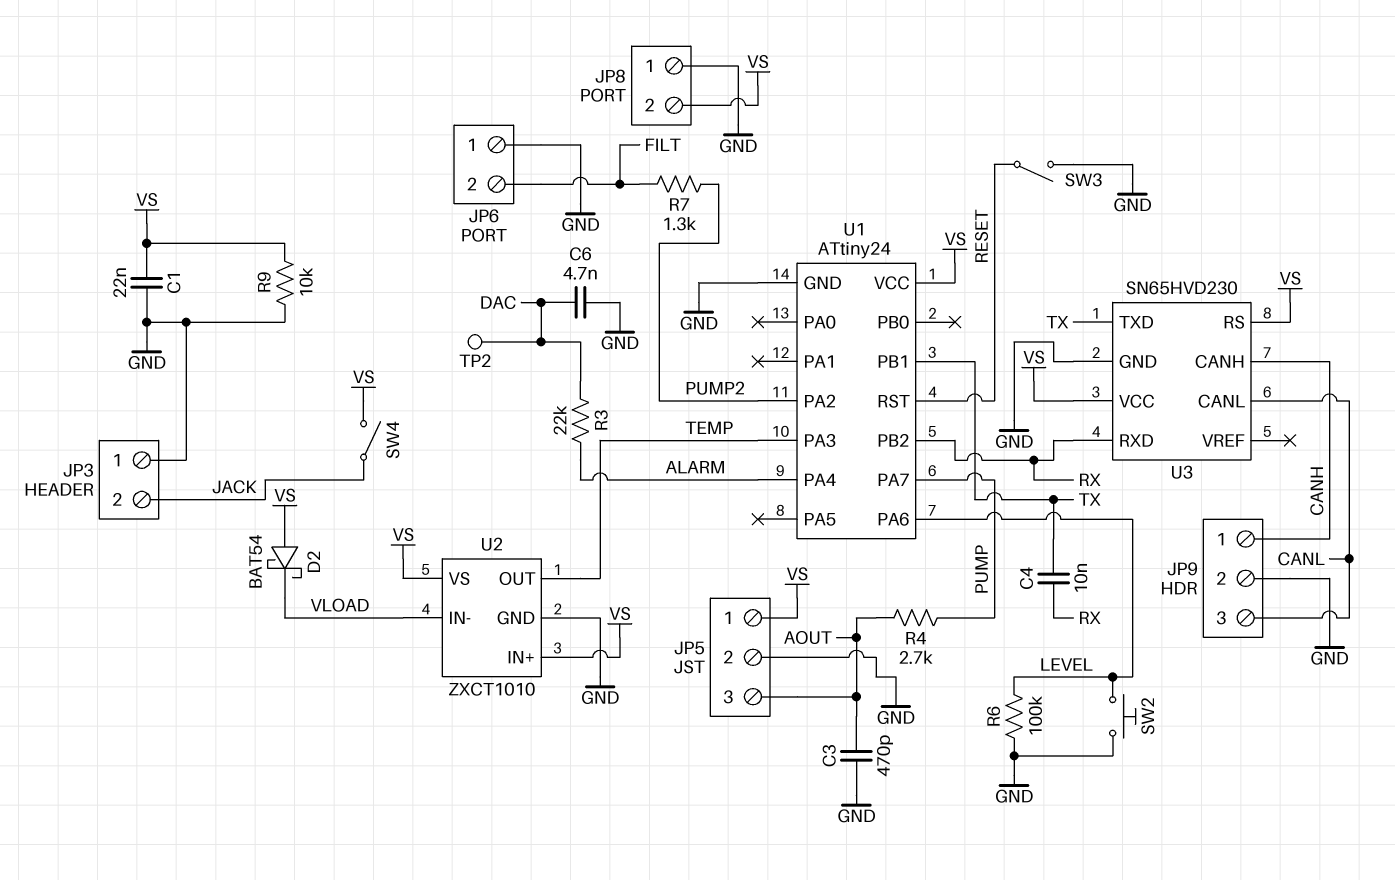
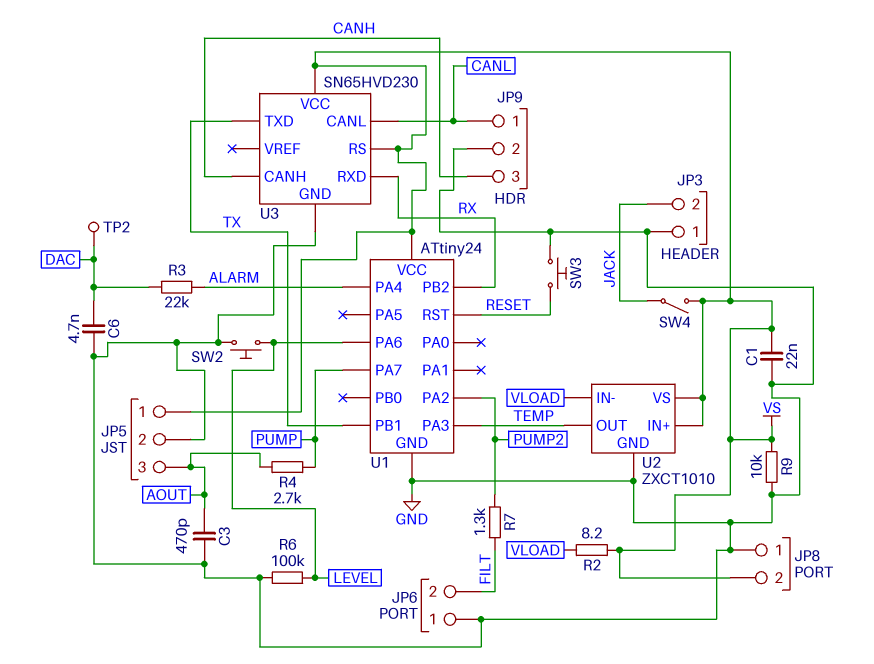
C4: 10nF (RX, TX) -> none
D2: schottky BAT54 (A VS, K VLOAD) -> none
JP9 pin 1: CANH -> CANL
JP9 pin 3: CANL -> CANH
R2: none -> 8.2 (VLOAD, VS)
SW3: switch (GND, RESET) -> button (GND, RESET)

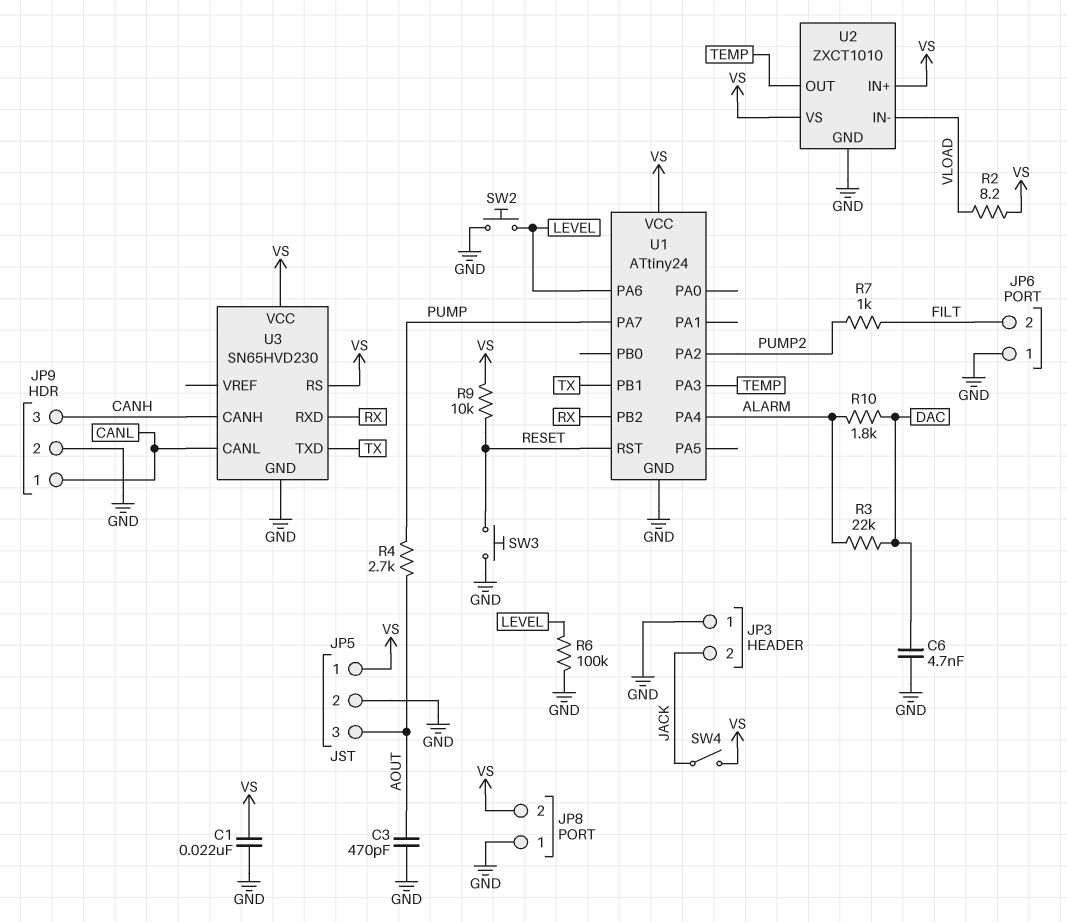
R7: 1.3k (FILT, PUMP2) -> 1k (FILT, PUMP2)
R9: 10k (GND, VS) -> 10k (RESET, VS)
R10: none -> 1.8k (ALARM, DAC)
TP2: test point (DAC) -> none

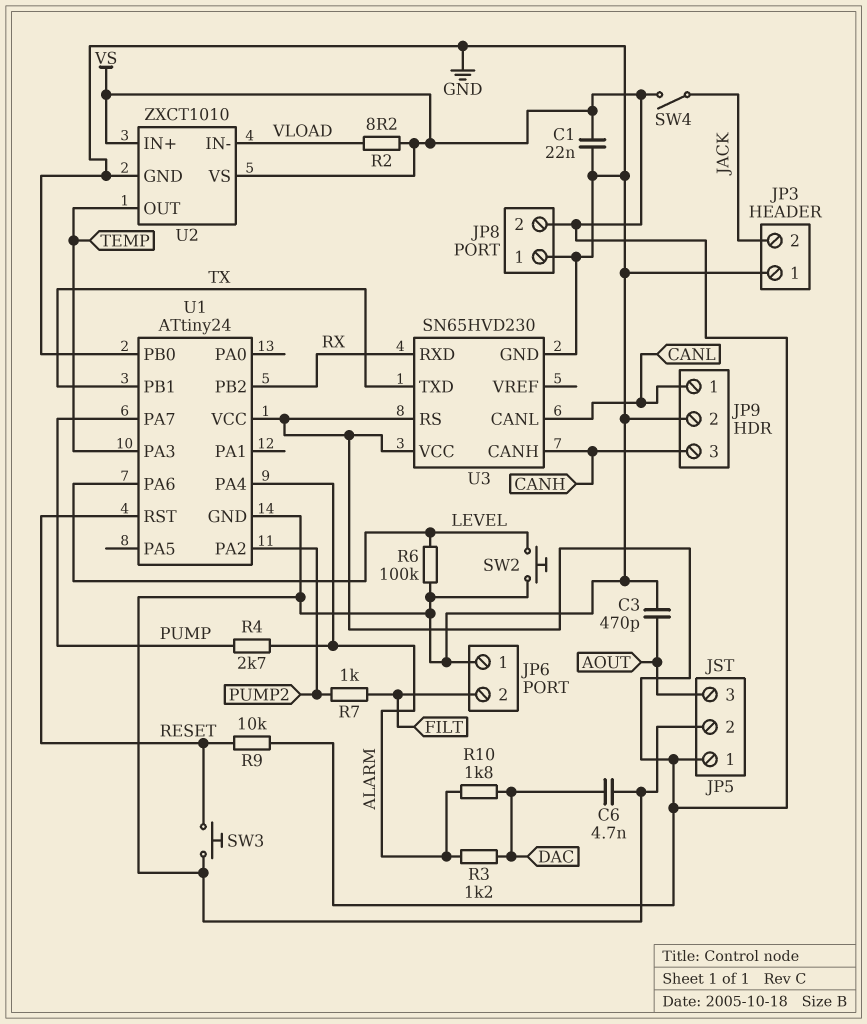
R3: 22k (ALARM, DAC) -> 1.2k (ALARM, DAC)
R4: 2.7k (AOUT, PUMP) -> 2.7k (ALARM, PUMP)
U1 pin PB0: none -> GND

